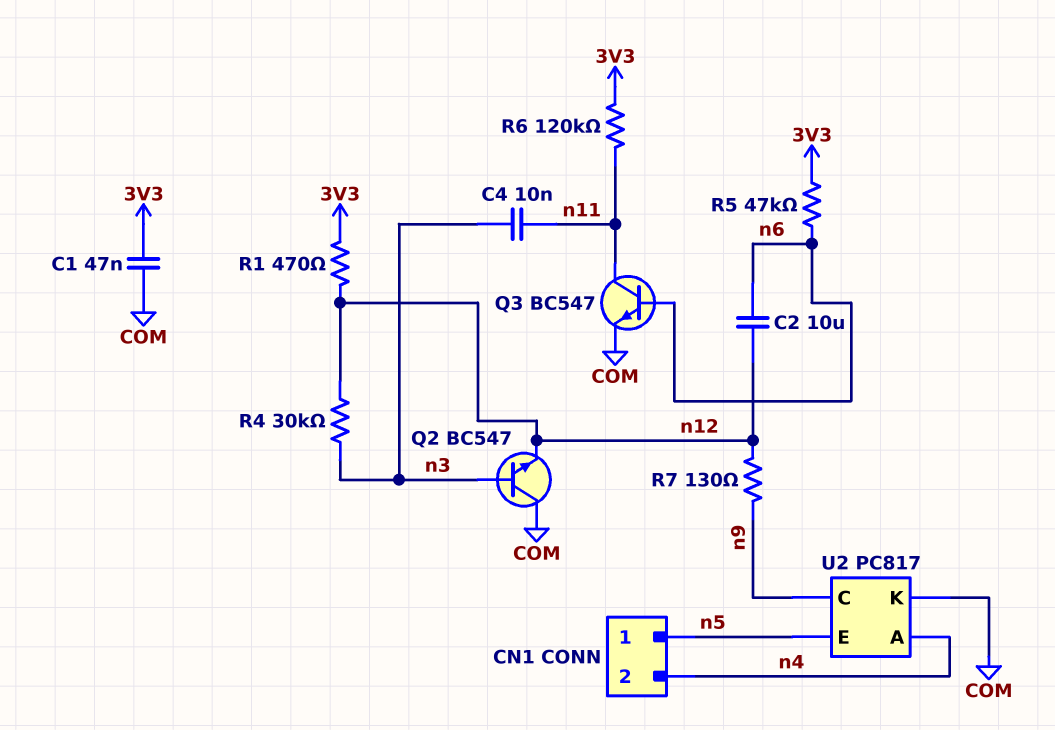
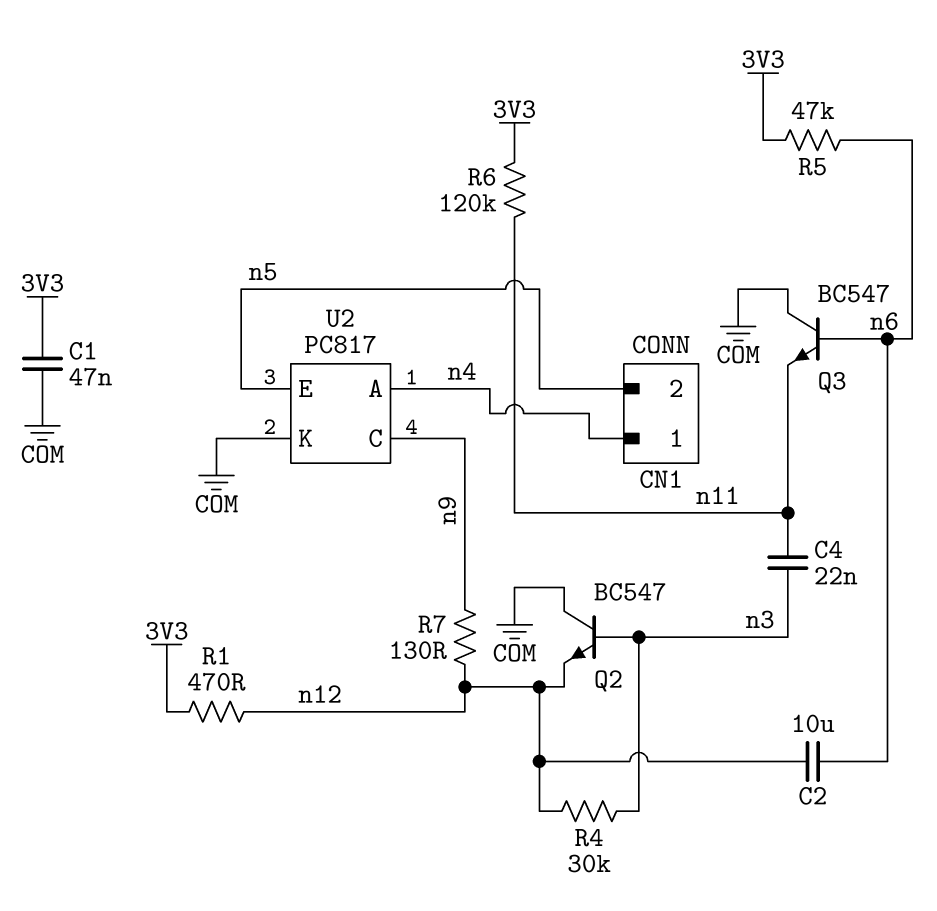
C4: 10nF (n3, n11) -> 22nF (n3, n11)
CN1 pin 1: n5 -> n4
CN1 pin 2: n4 -> n5
Q3: NPN BC547 (B n6, C n11, E COM) -> NPN BC547 (B n6, C COM, E n11)

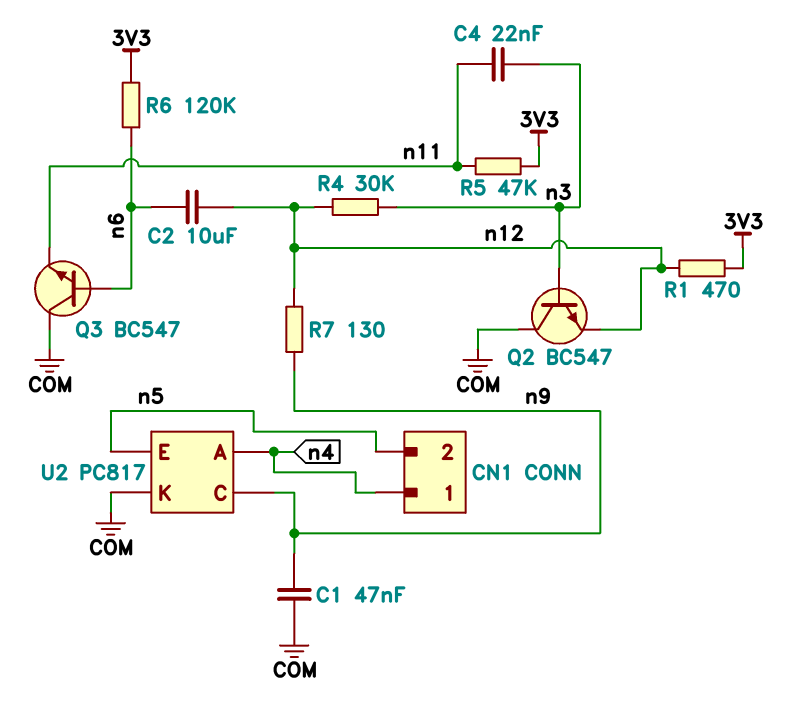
C1: 47nF (3V3, COM) -> 47nF (COM, n9)
R5: 47k (3V3, n6) -> 47k (3V3, n11)
R6: 120k (3V3, n11) -> 120k (3V3, n6)

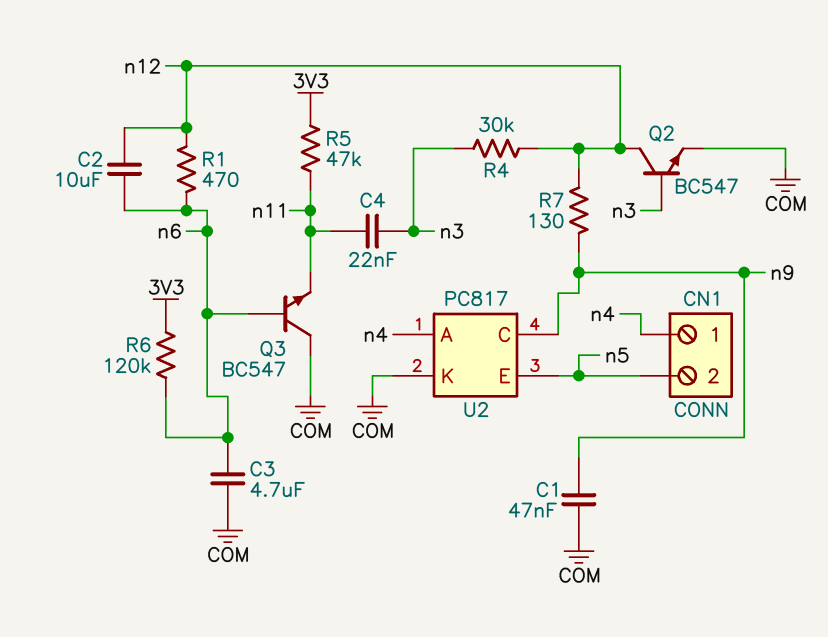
C3: none -> 4.7uF (COM, n6)
Q2: NPN BC547 (B n3, C COM, E n12) -> NPN BC547 (B n3, C n12, E COM)
R1: 470 (3V3, n12) -> 470 (n6, n12)

